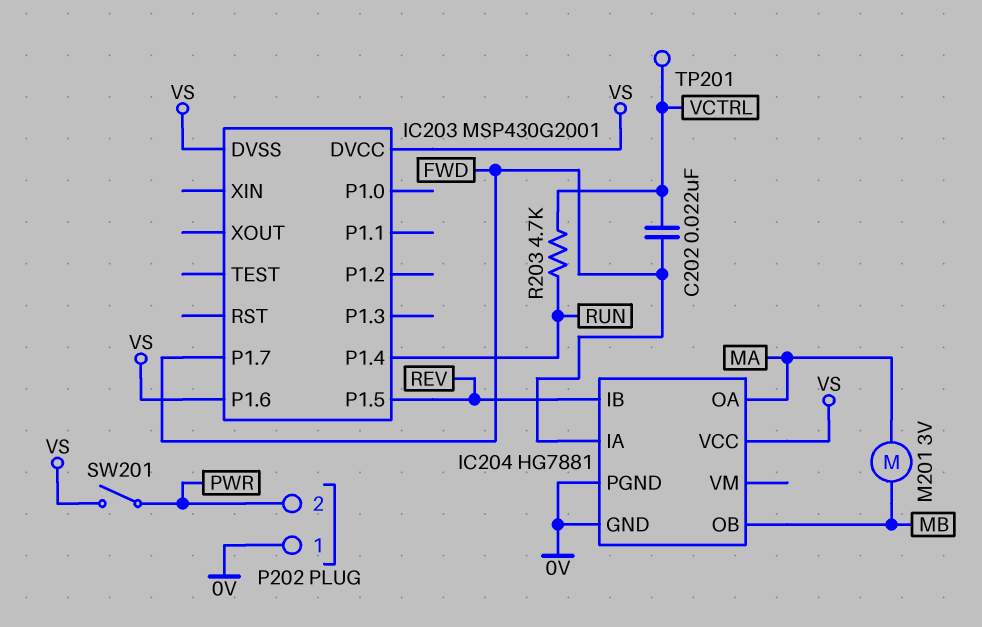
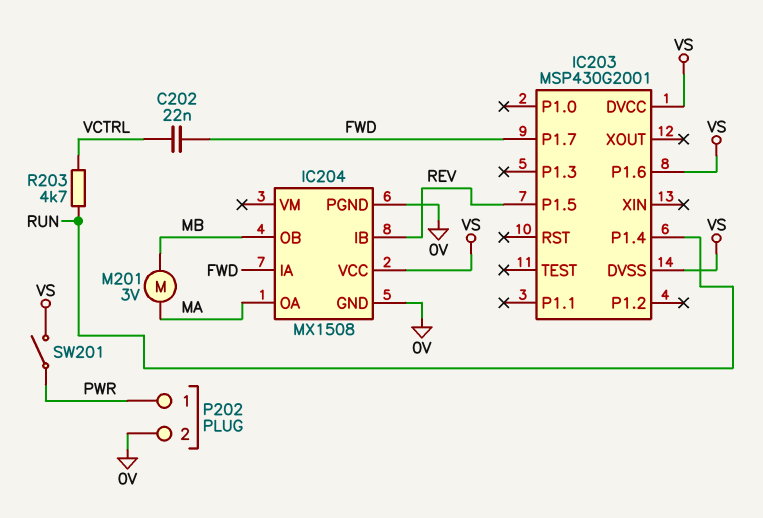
IC204: HG7881 -> MX1508
P202 pin 1: 0V -> PWR
P202 pin 2: PWR -> 0V
TP201: test point (VCTRL) -> none

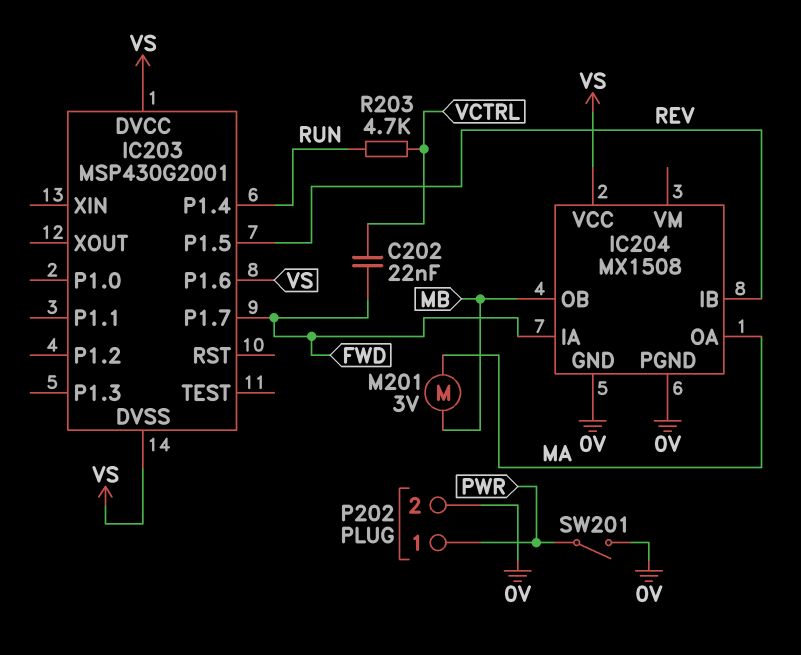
SW201: switch (PWR, VS) -> switch (0V, PWR)

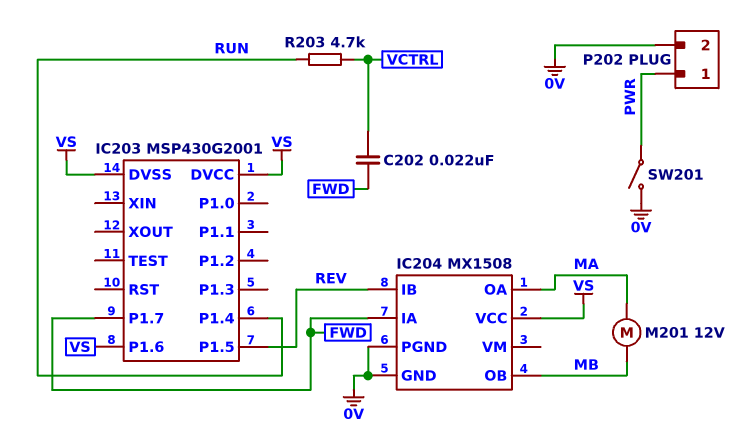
M201: motor 3V (MA, MB) -> motor 12V (MA, MB)

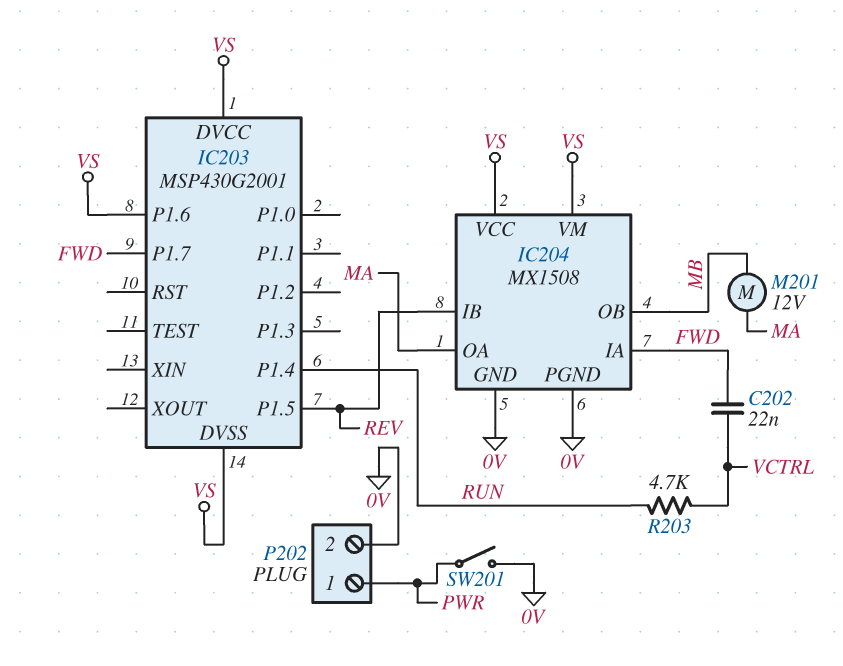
IC204 pin VM: none -> VS

